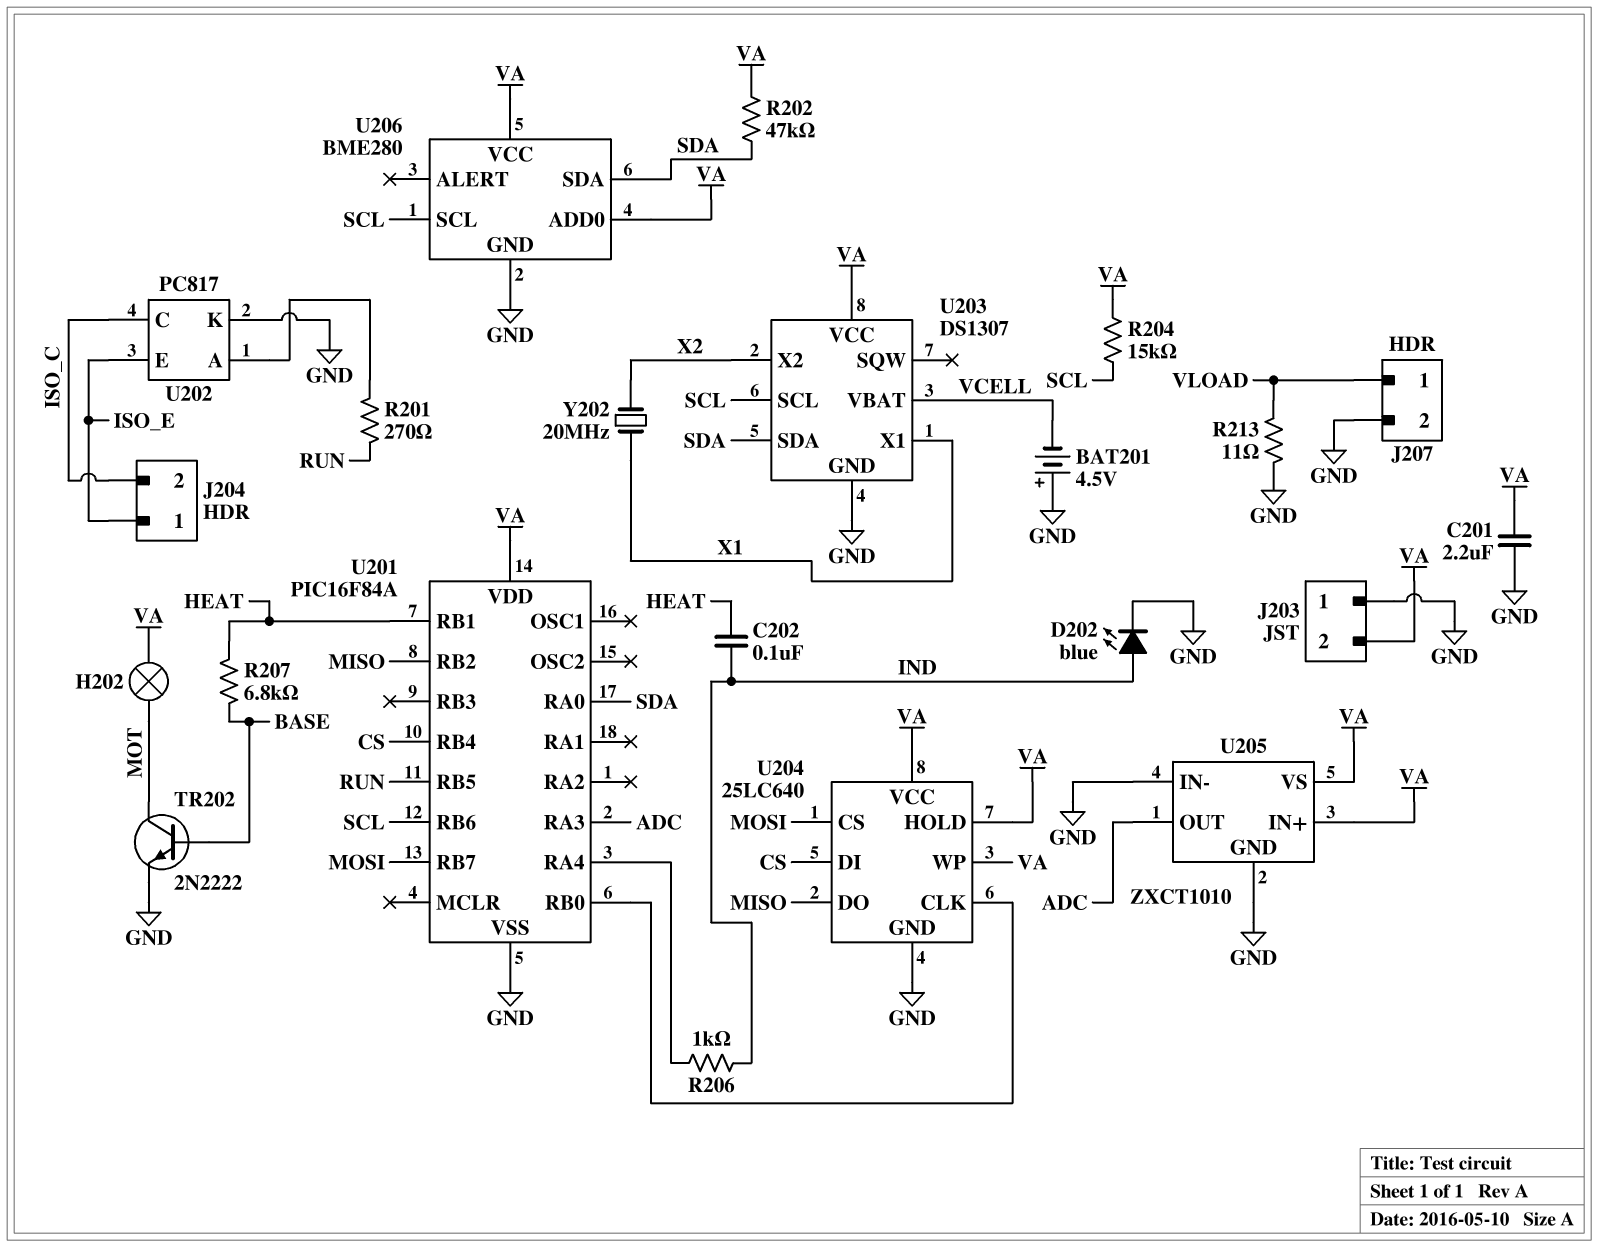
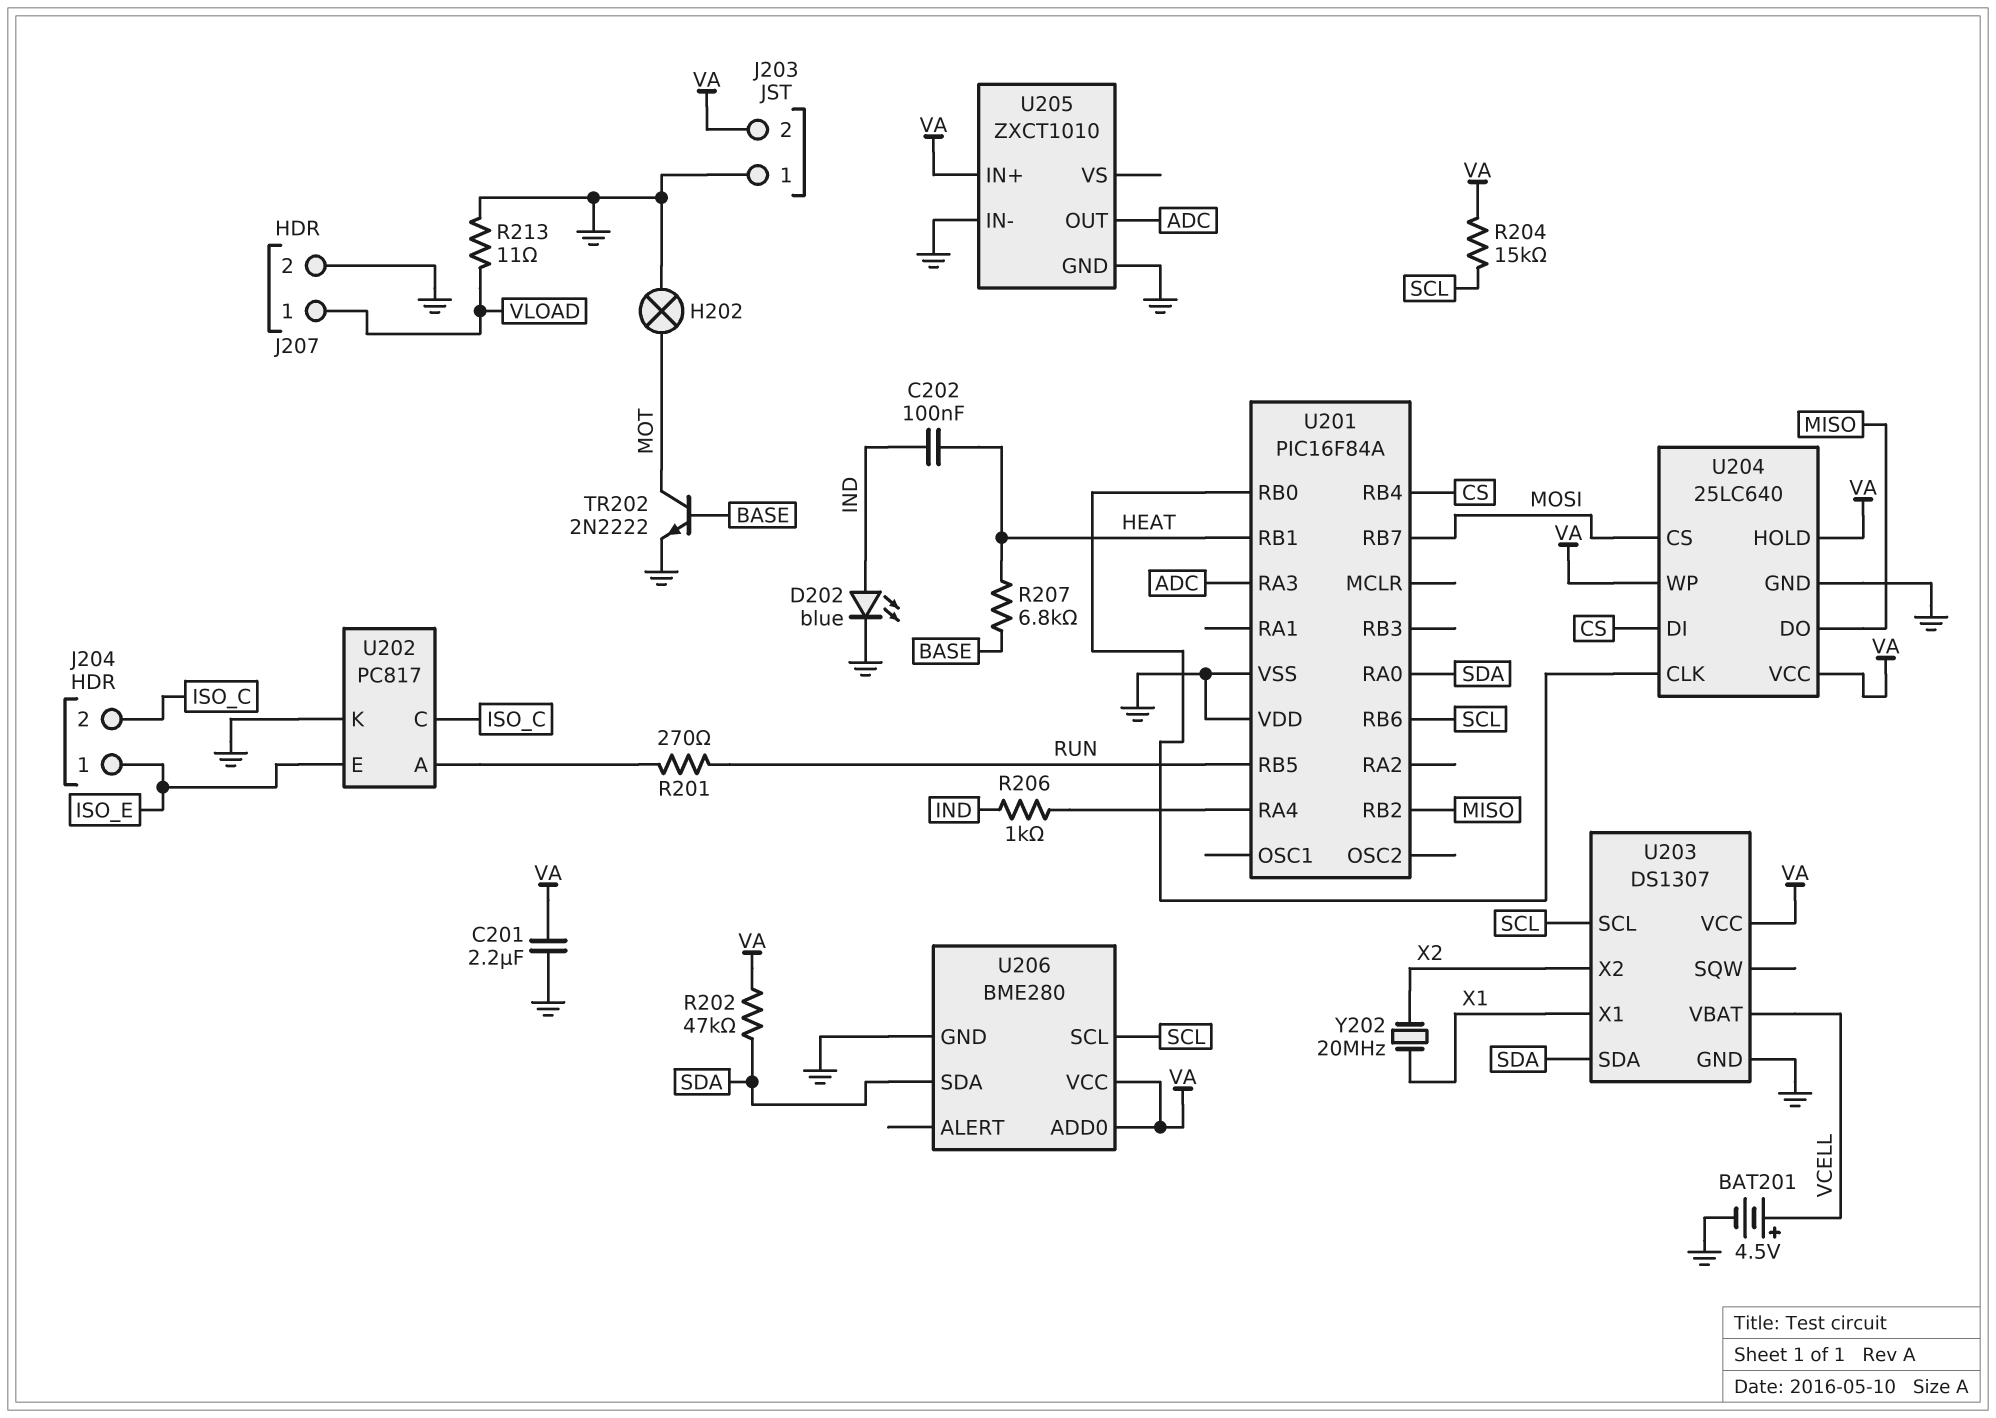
BAT201: 4.5V (plus GND, minus VCELL) -> 4.5V (plus VCELL, minus GND)
H202: lamp (MOT, VA) -> lamp (GND, MOT)
U201 pin VDD: VA -> GND
U205 pin VS: VA -> none

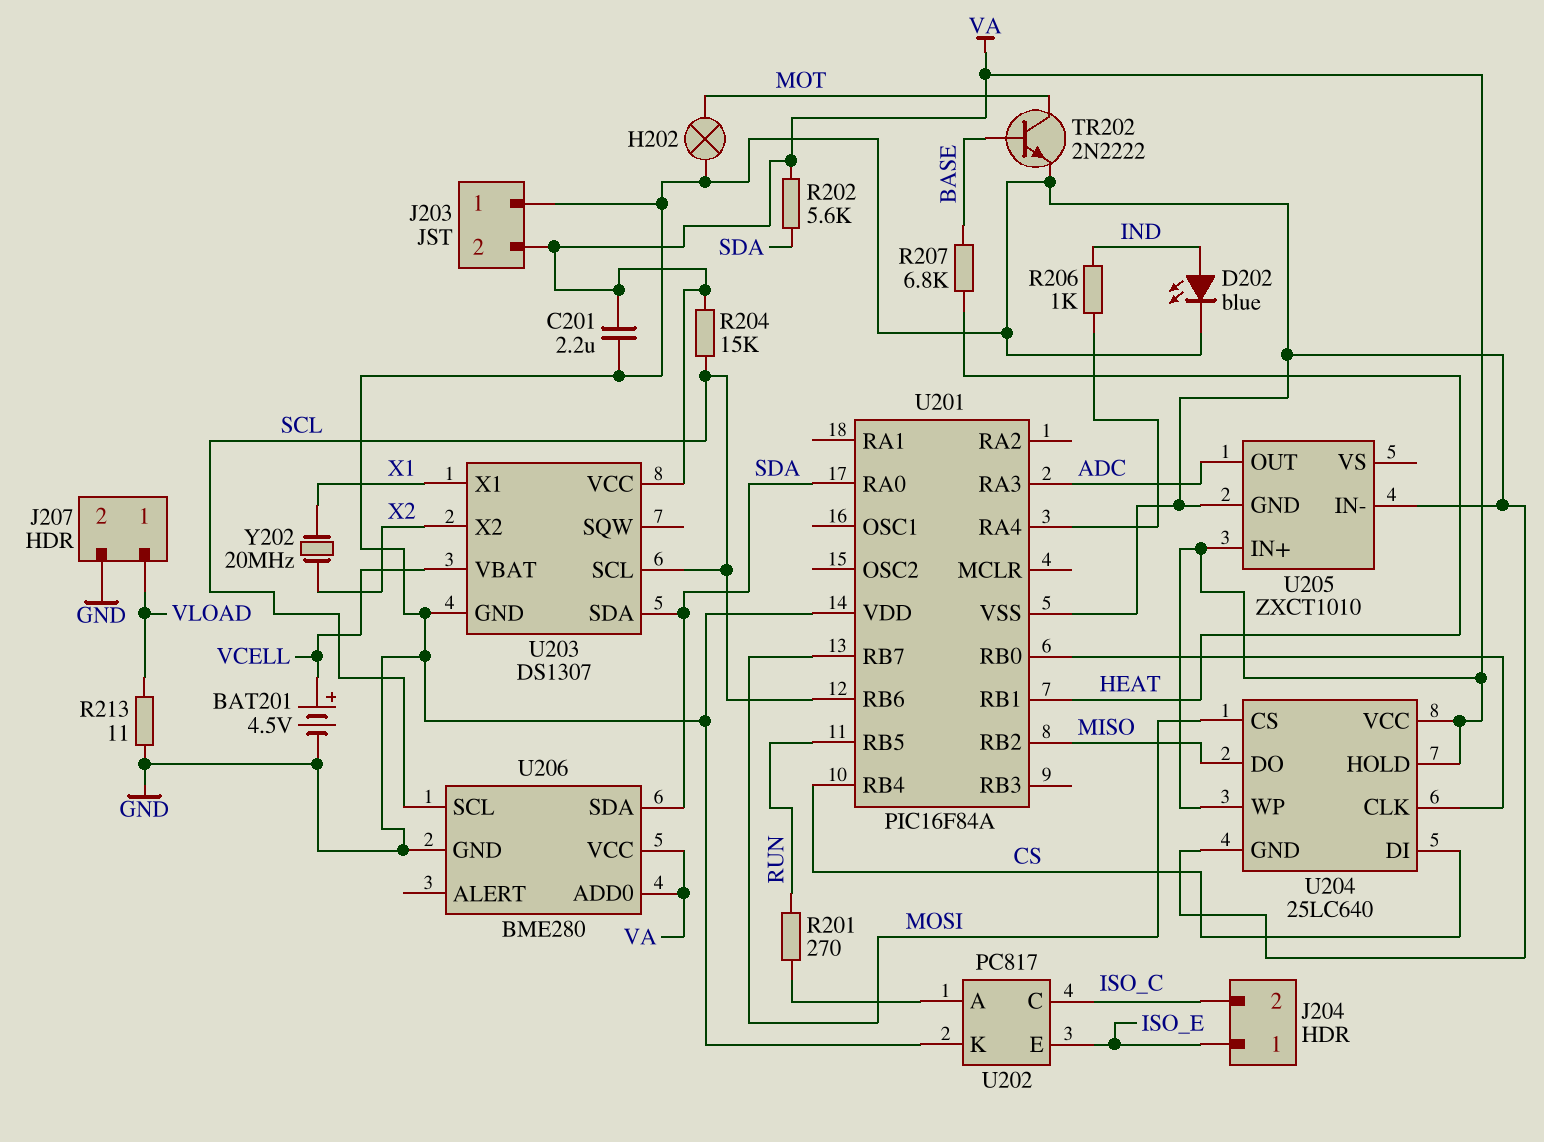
C202: 100nF (HEAT, IND) -> none
R202: 47k (SDA, VA) -> 5.6k (SDA, VA)

